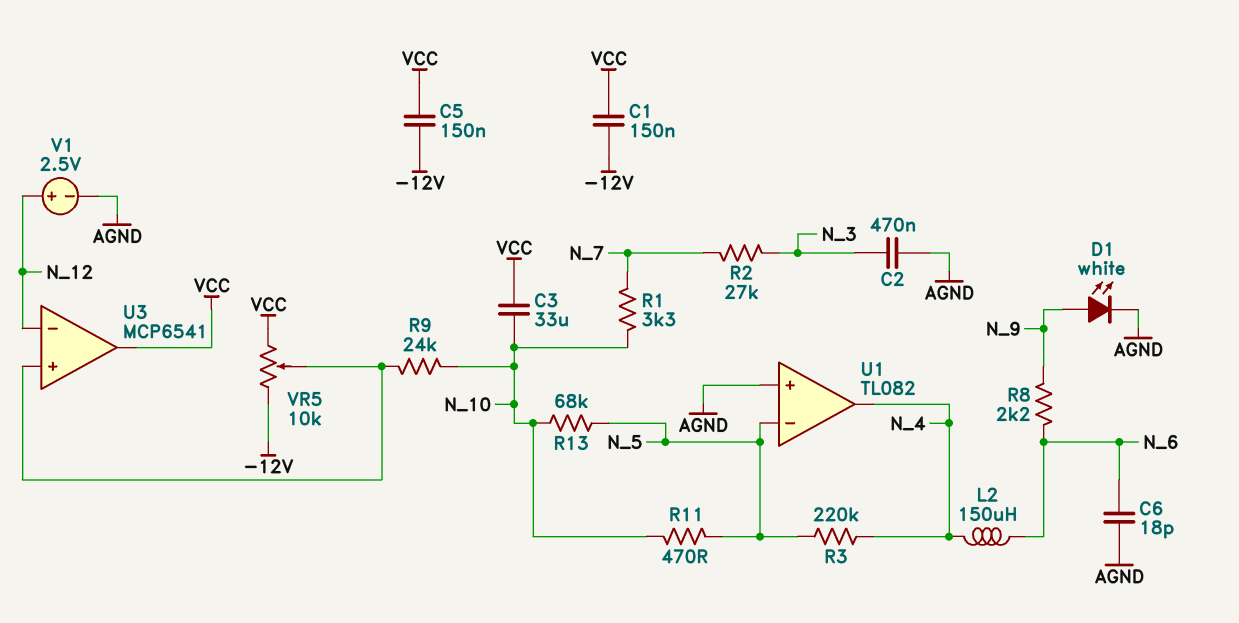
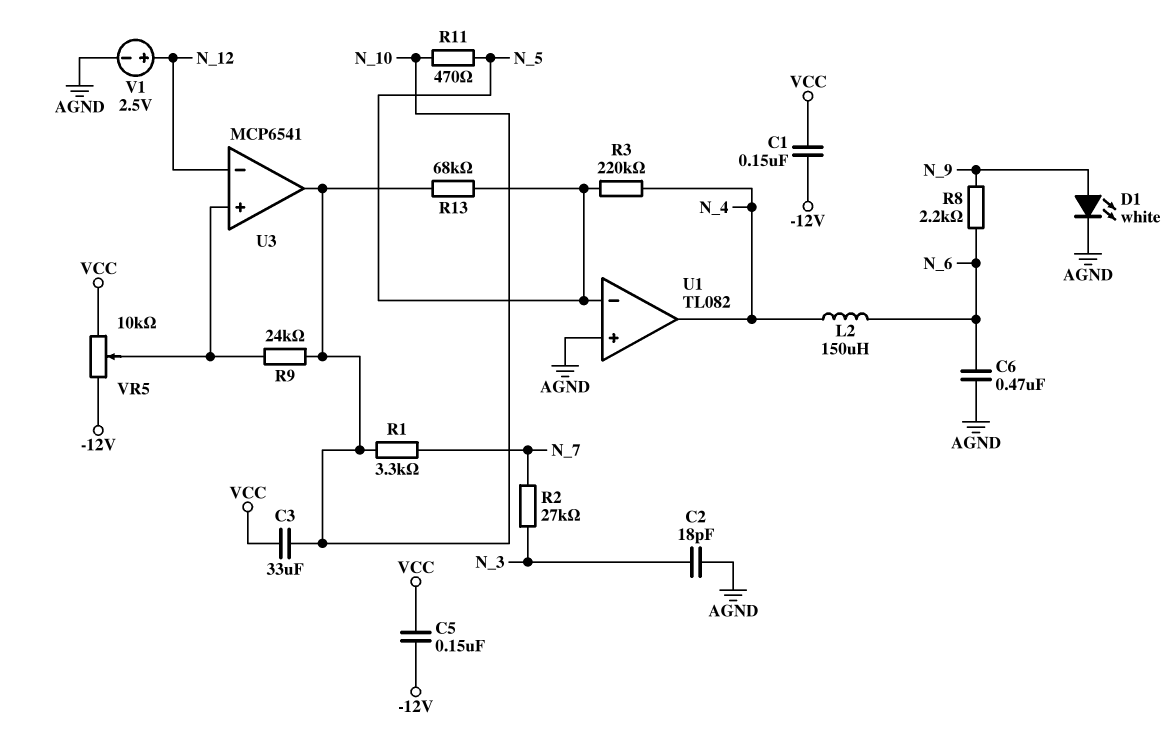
C2: 470nF (AGND, N_3) -> 18pF (AGND, N_3)
C6: 18pF (AGND, N_6) -> 470nF (AGND, N_6)
U3 pin out: VCC -> N_10

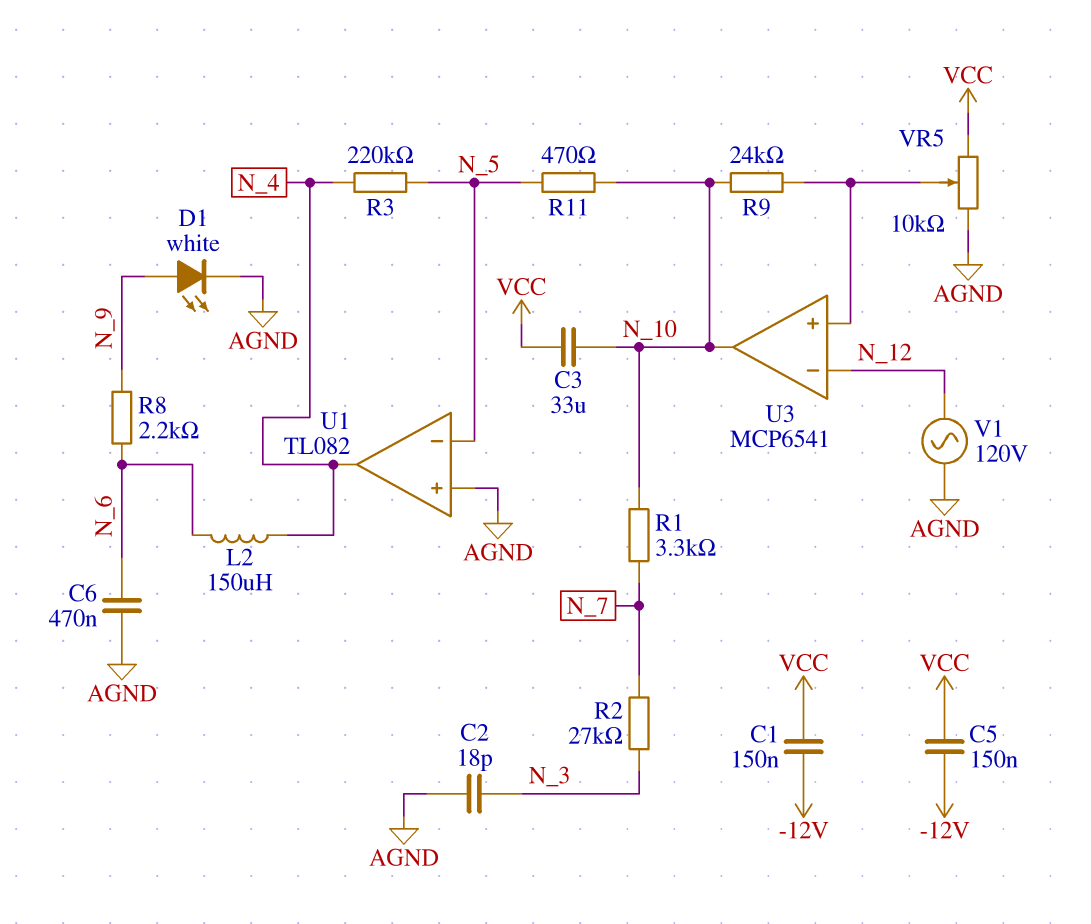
R13: 68k (N_5, N_10) -> none
V1: 2.5V (plus N_12, minus AGND) -> AC 120V (AGND, N_12)
VR5: 10k (-12V, VCC, wiper U3/in+) -> 10k (AGND, VCC, wiper U3/in+)

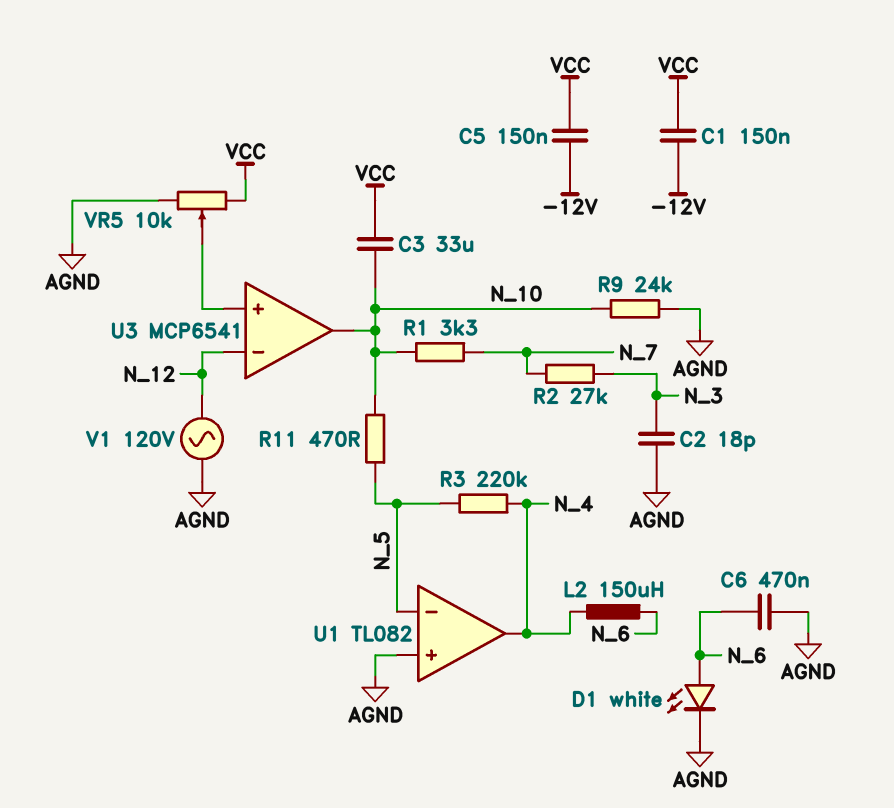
D1: LED white (A N_9, K AGND) -> LED white (A N_6, K AGND)
R8: 2.2k (N_6, N_9) -> none
R9: 24k (N_10, U3/in+) -> 24k (AGND, N_10)

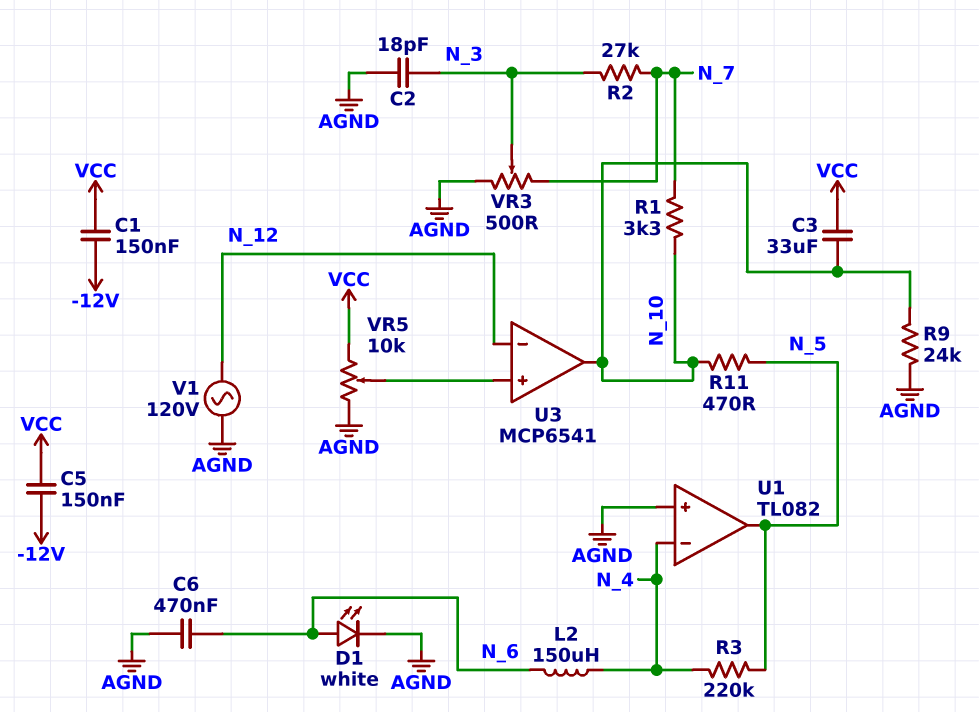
U1 pin in-: N_5 -> N_4
U1 pin out: N_4 -> N_5
VR3: none -> 500 (AGND, N_7, wiper N_3)

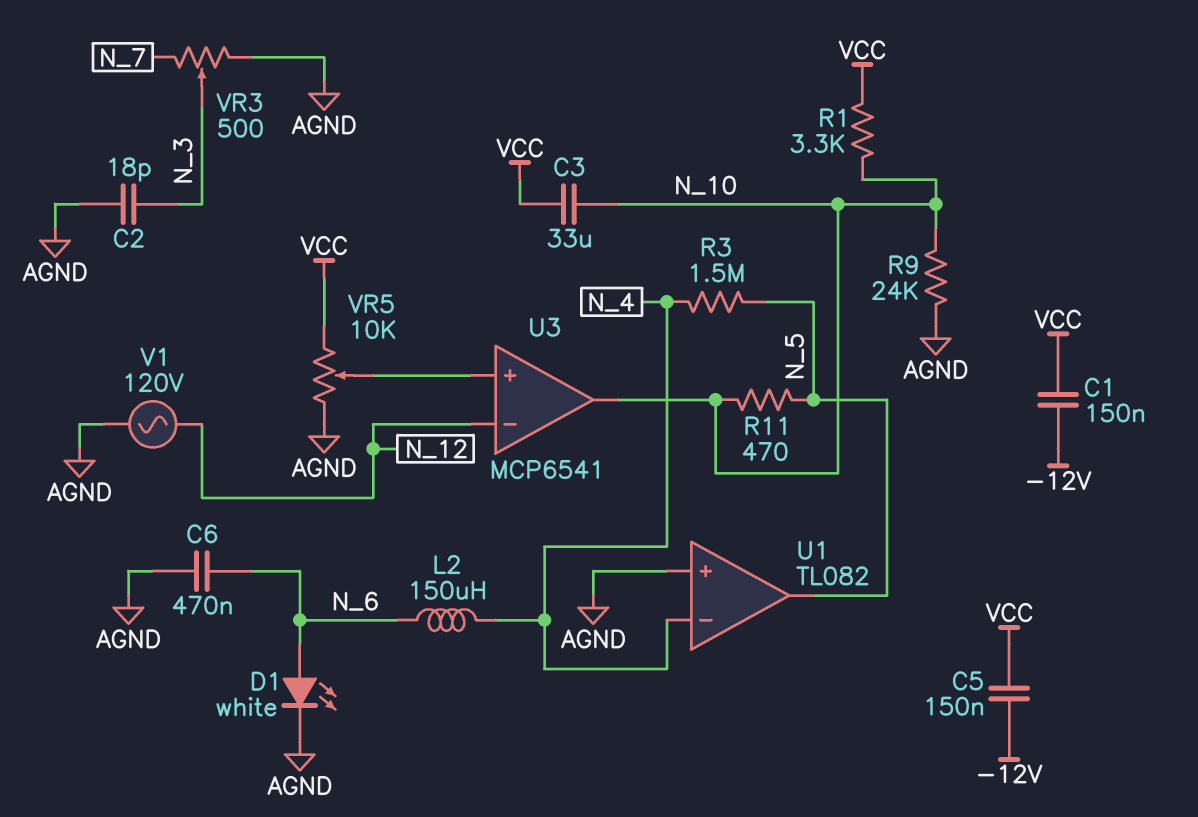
R1: 3.3k (N_7, N_10) -> 3.3k (N_10, VCC)
R2: 27k (N_3, N_7) -> none
R3: 220k (N_4, N_5) -> 1.5M (N_4, N_5)

